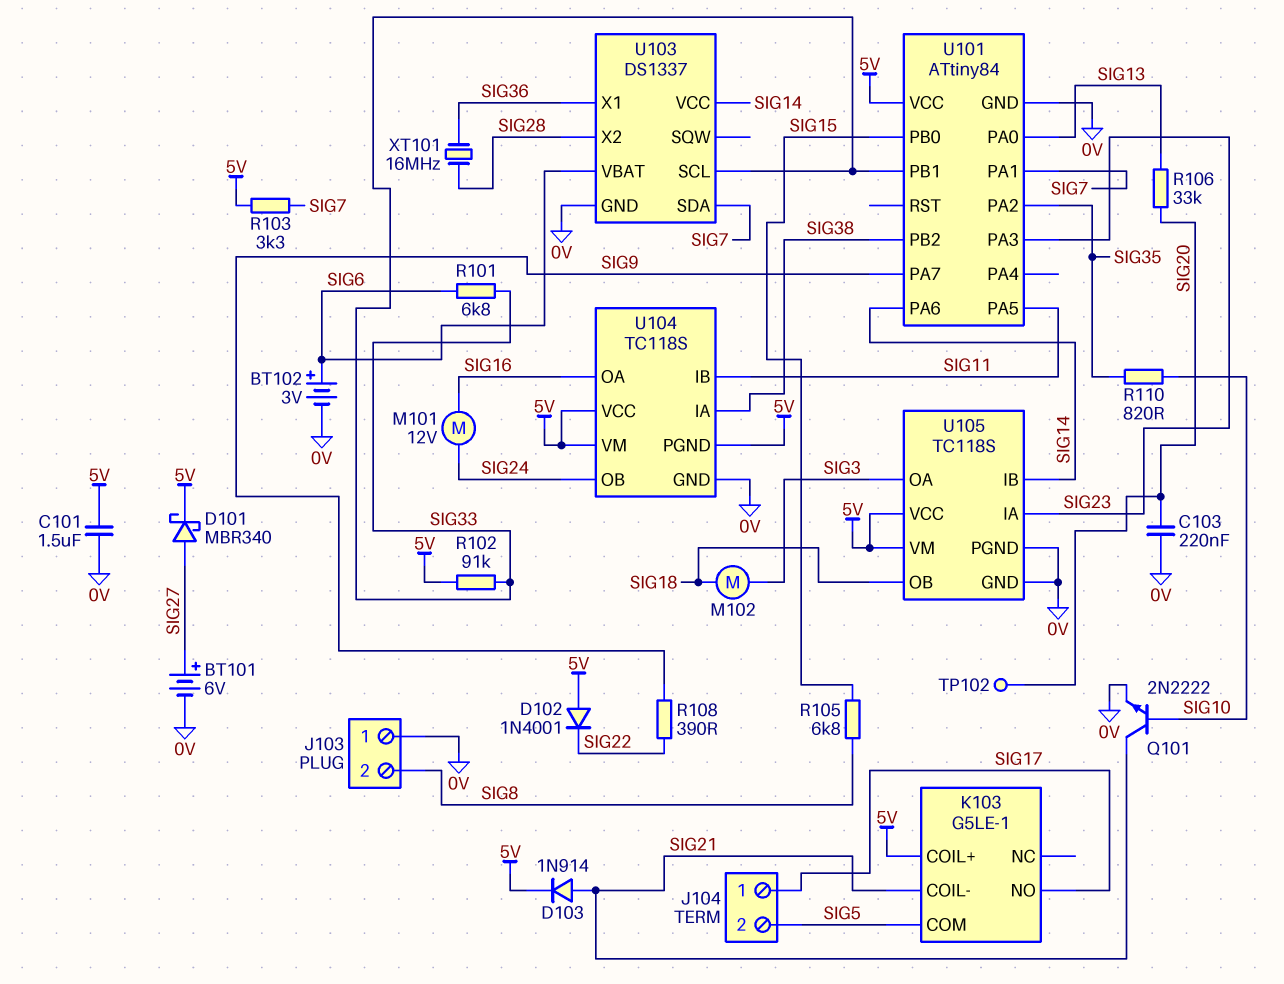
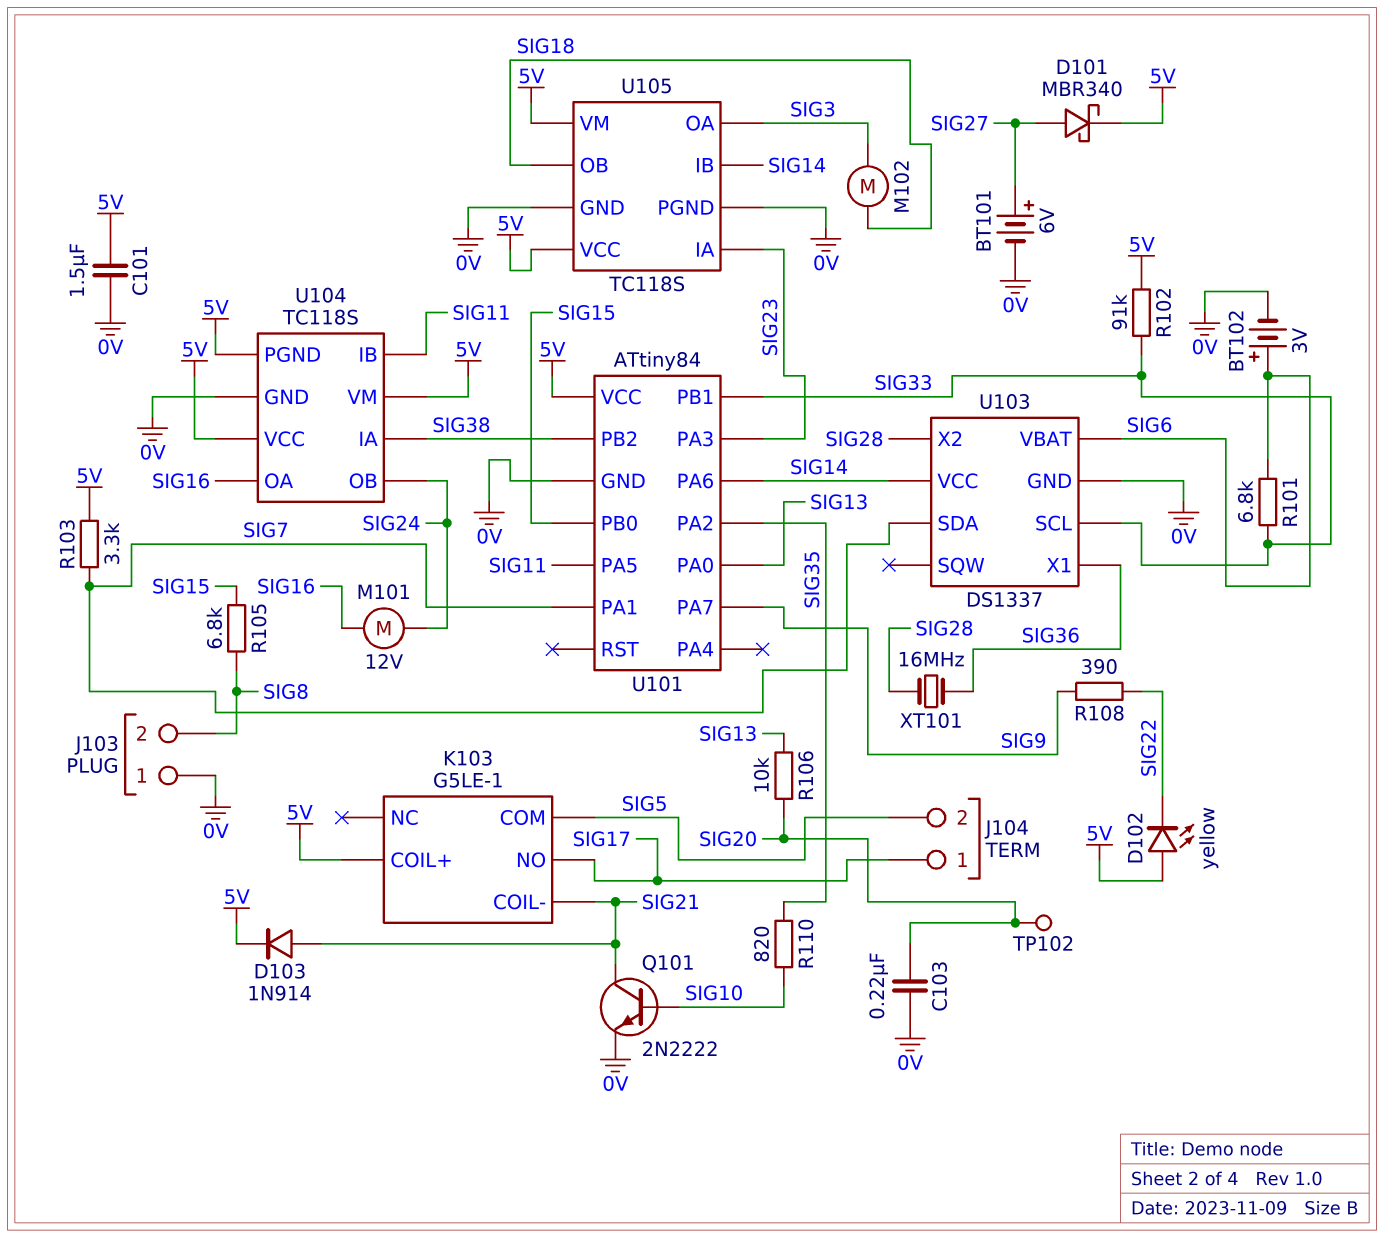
D102: diode 1N4001 (A 5V, K SIG22) -> LED yellow (A 5V, K SIG22)
R106: 33k (SIG13, SIG20) -> 10k (SIG13, SIG20)

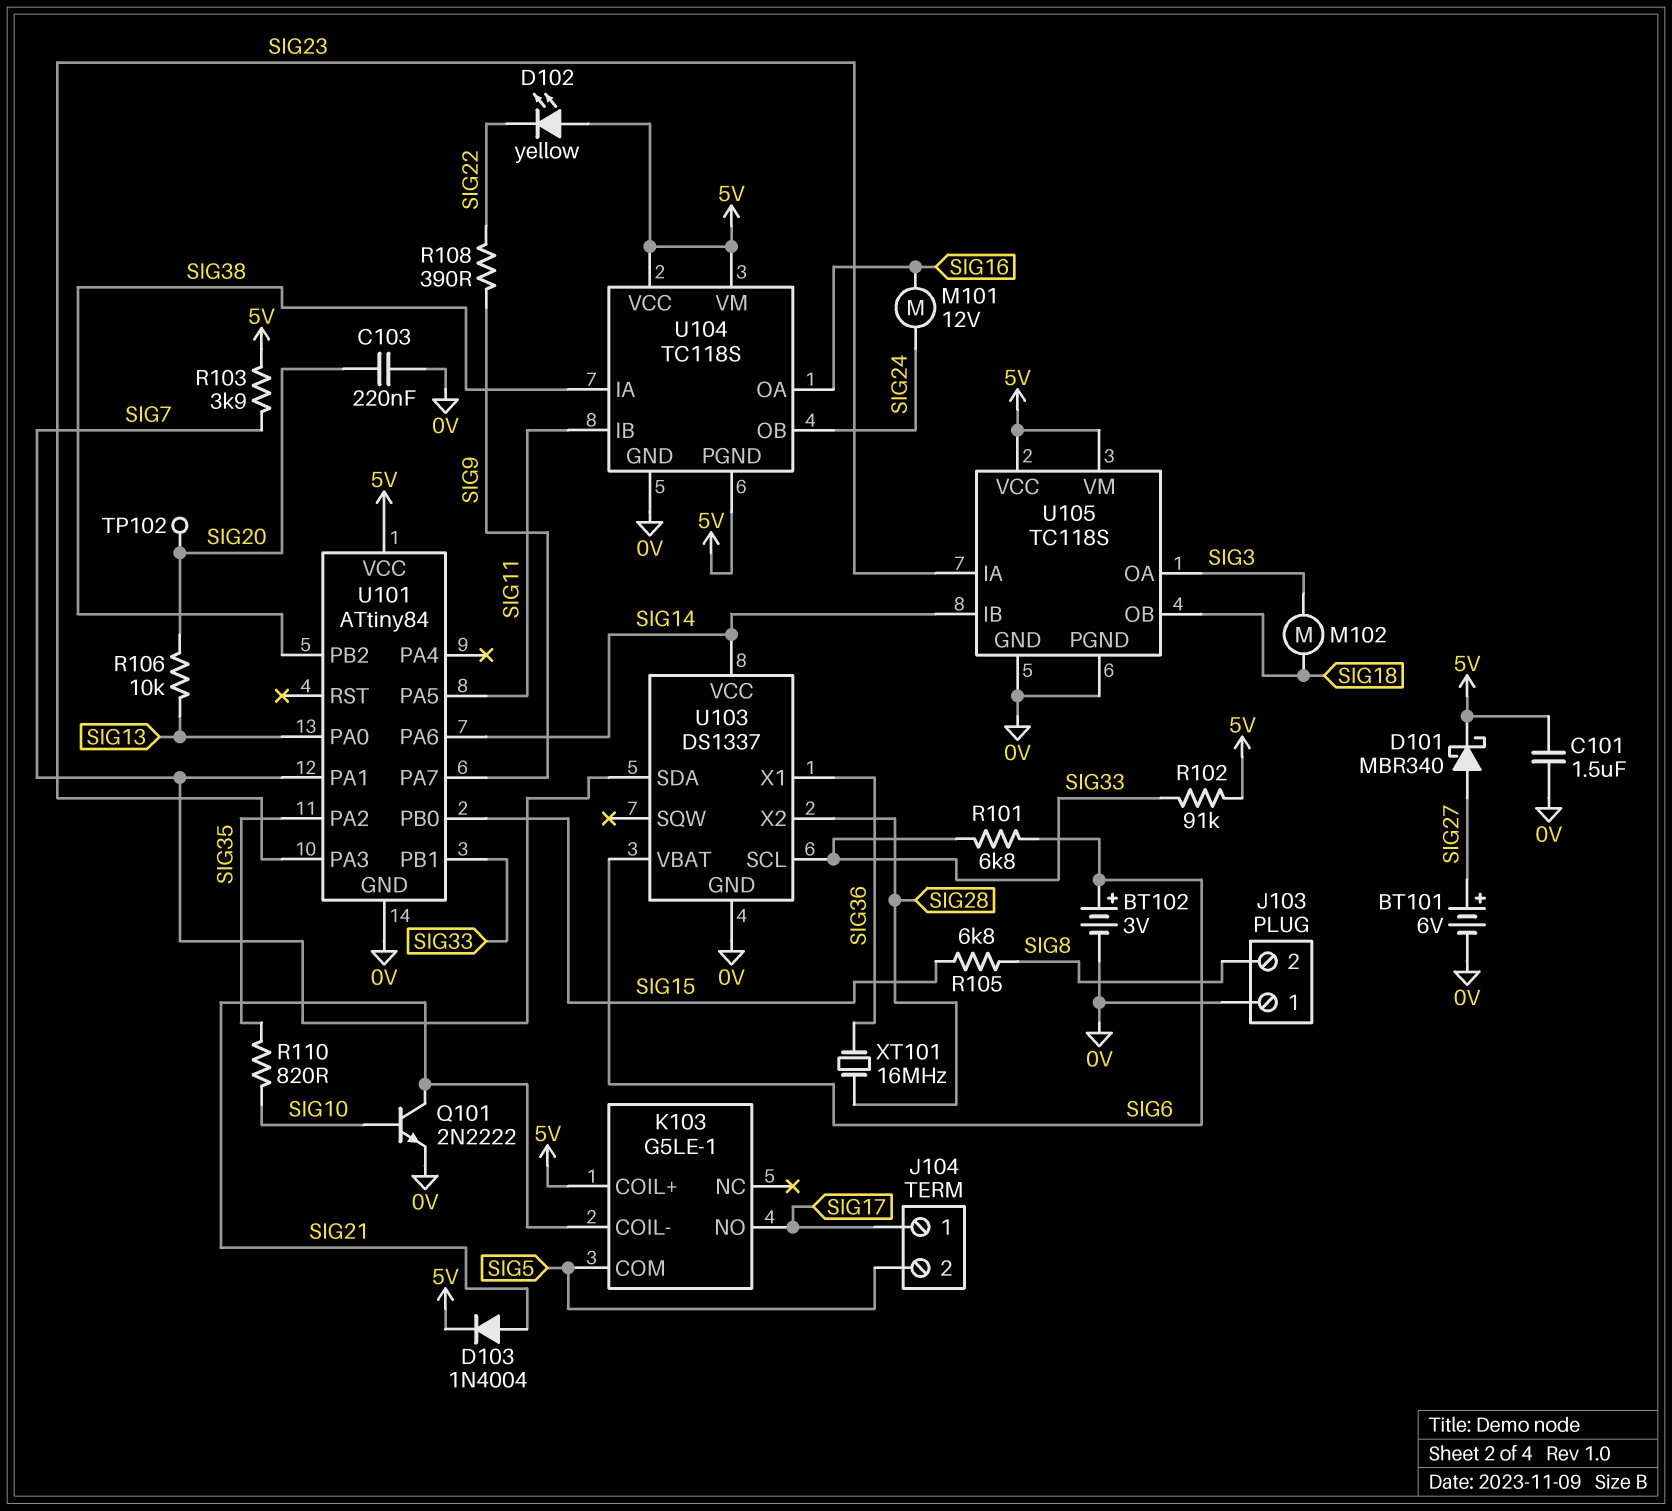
D103: diode 1N914 (A SIG21, K 5V) -> diode 1N4004 (A SIG21, K 5V)
R103: 3.3k (5V, SIG7) -> 3.9k (5V, SIG7)

